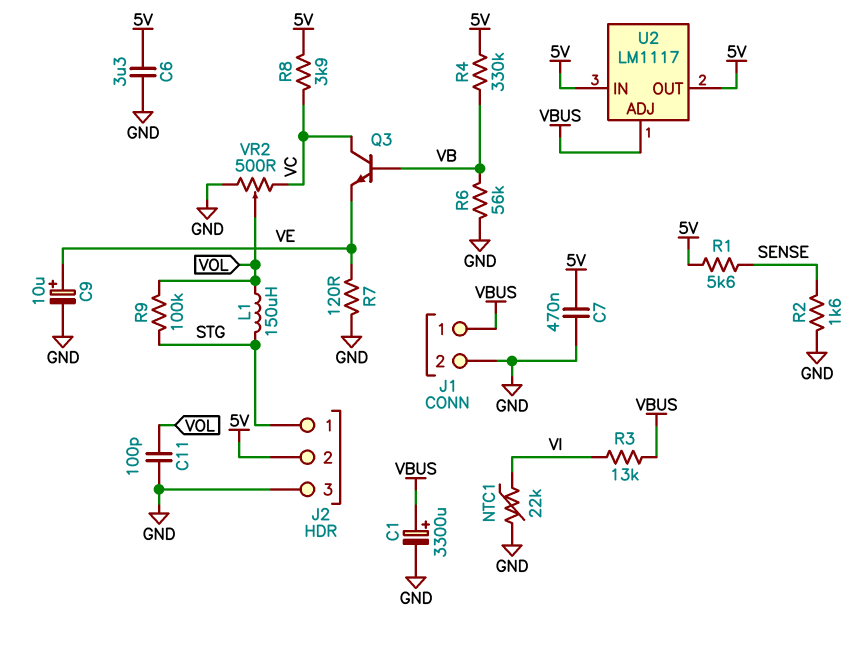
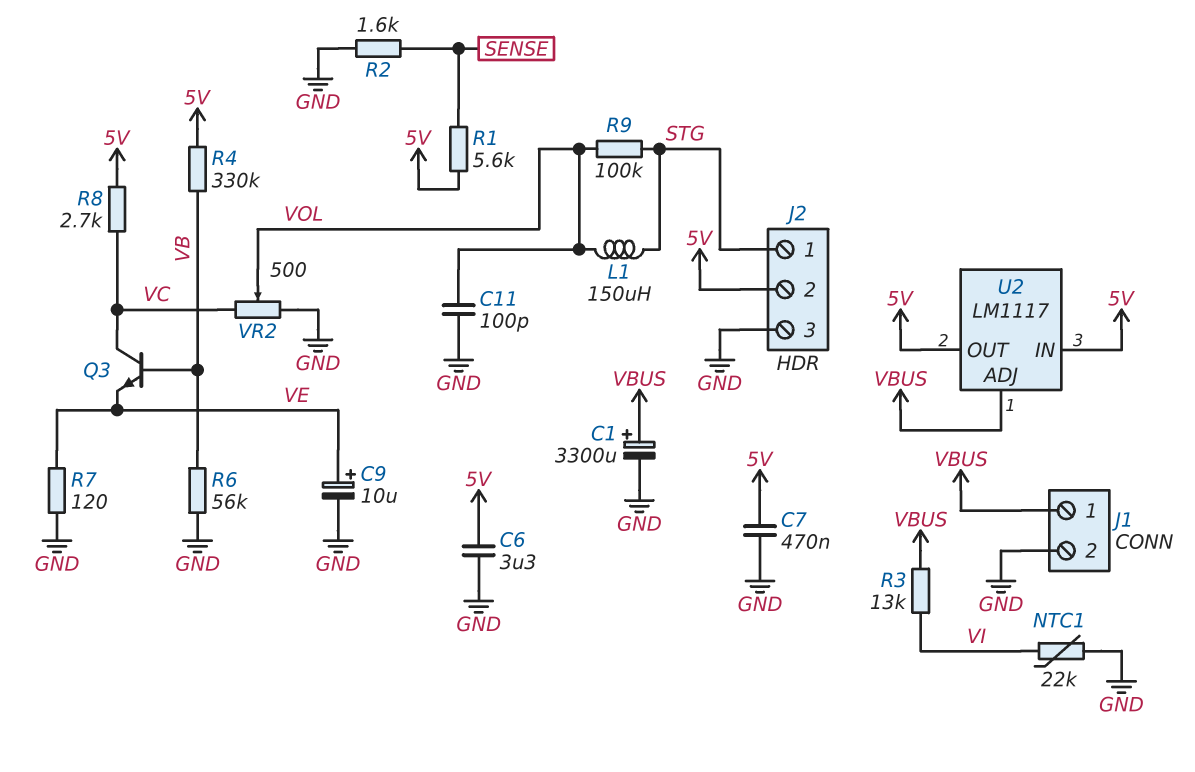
R8: 3.9k (5V, VC) -> 2.7k (5V, VC)

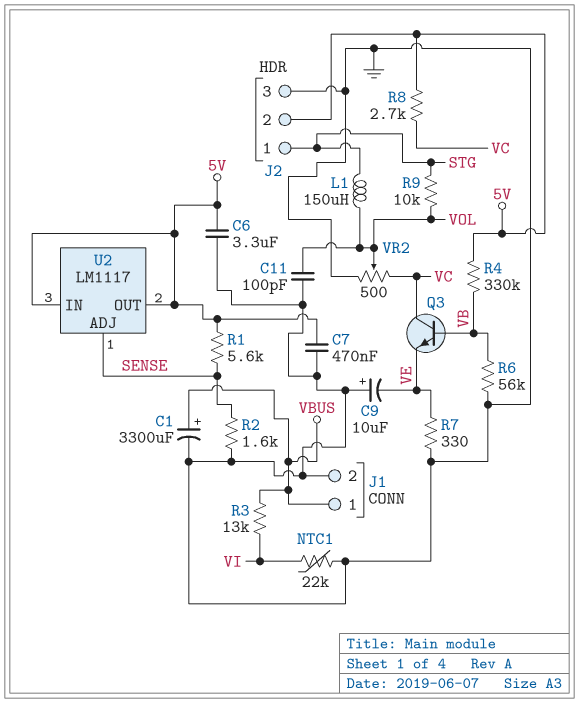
C9: 10uF (plus VE, minus GND) -> 10uF (plus GND, minus VE)
R7: 120 (GND, VE) -> 330 (GND, VE)
R9: 100k (STG, VOL) -> 10k (STG, VOL)
U2 pin ADJ: VBUS -> SENSE

